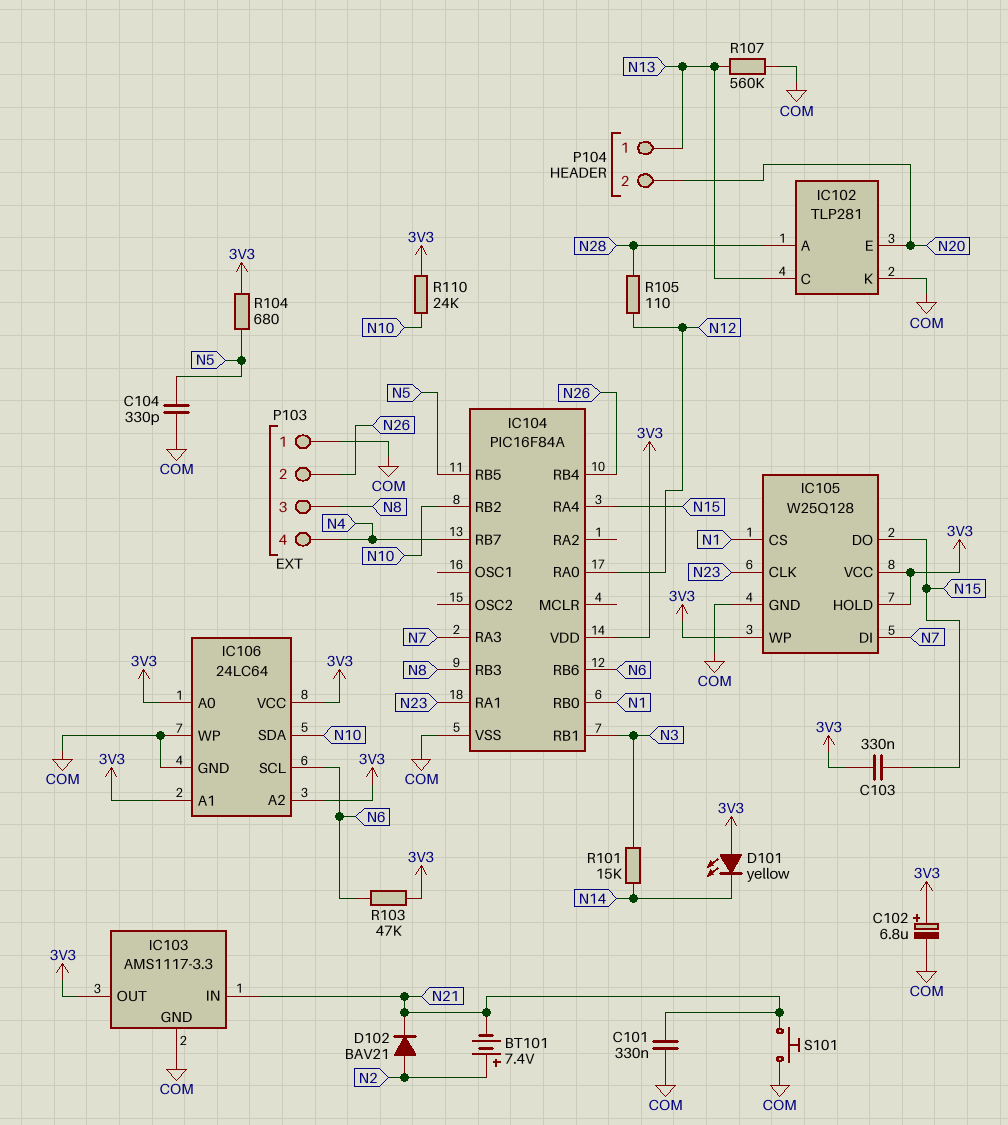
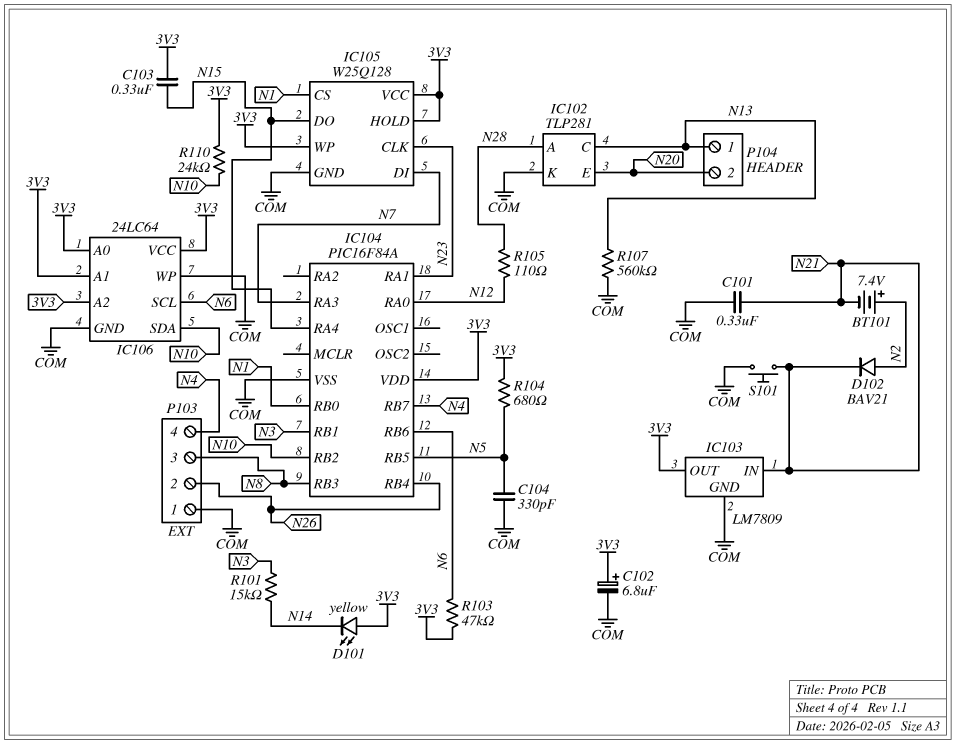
IC103: AMS1117-3.3 -> LM7809

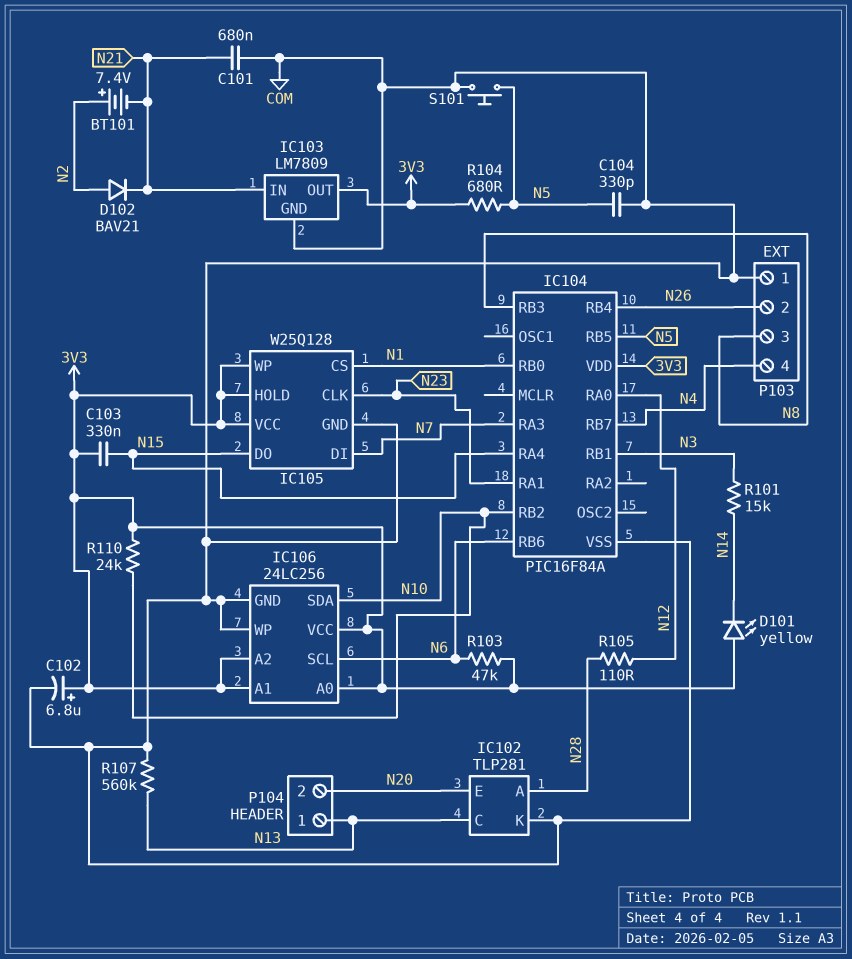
C101: 330nF (COM, N21) -> 680nF (COM, N21)
IC106: 24LC64 -> 24LC256
S101: button (COM, N21) -> button (COM, N5)

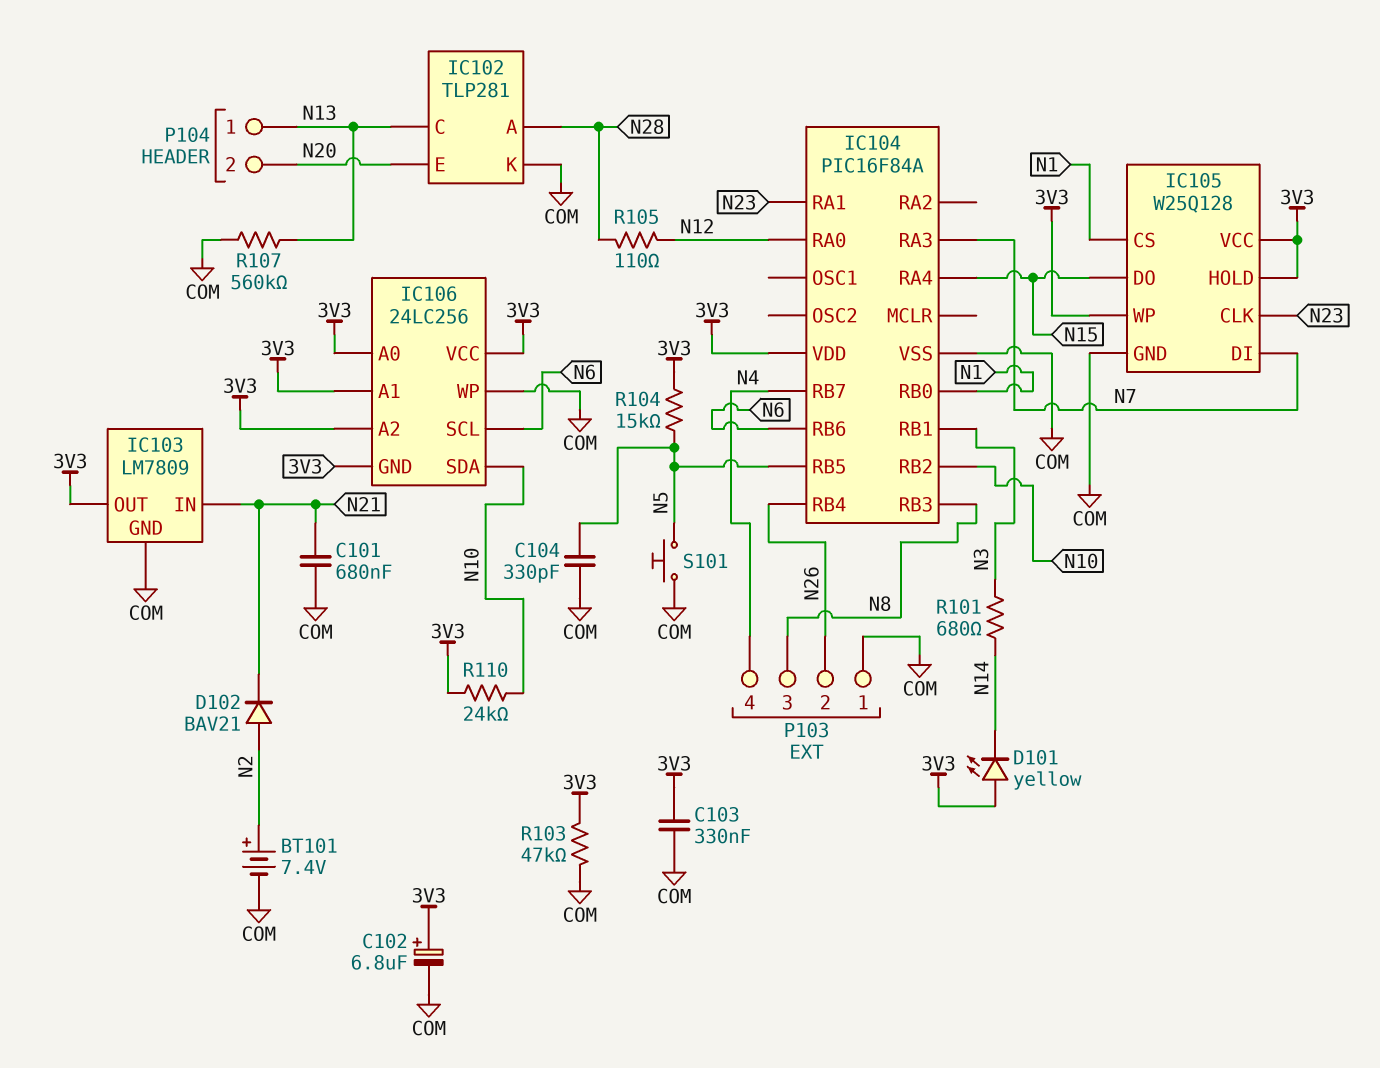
BT101: 7.4V (plus N2, minus N21) -> 7.4V (plus N2, minus COM)
C103: 330nF (3V3, N15) -> 330nF (3V3, COM)
IC106 pin GND: COM -> 3V3
R101: 15k (N3, N14) -> 680 (N3, N14)
R103: 47k (3V3, N6) -> 47k (3V3, COM)
R104: 680 (3V3, N5) -> 15k (3V3, N5)

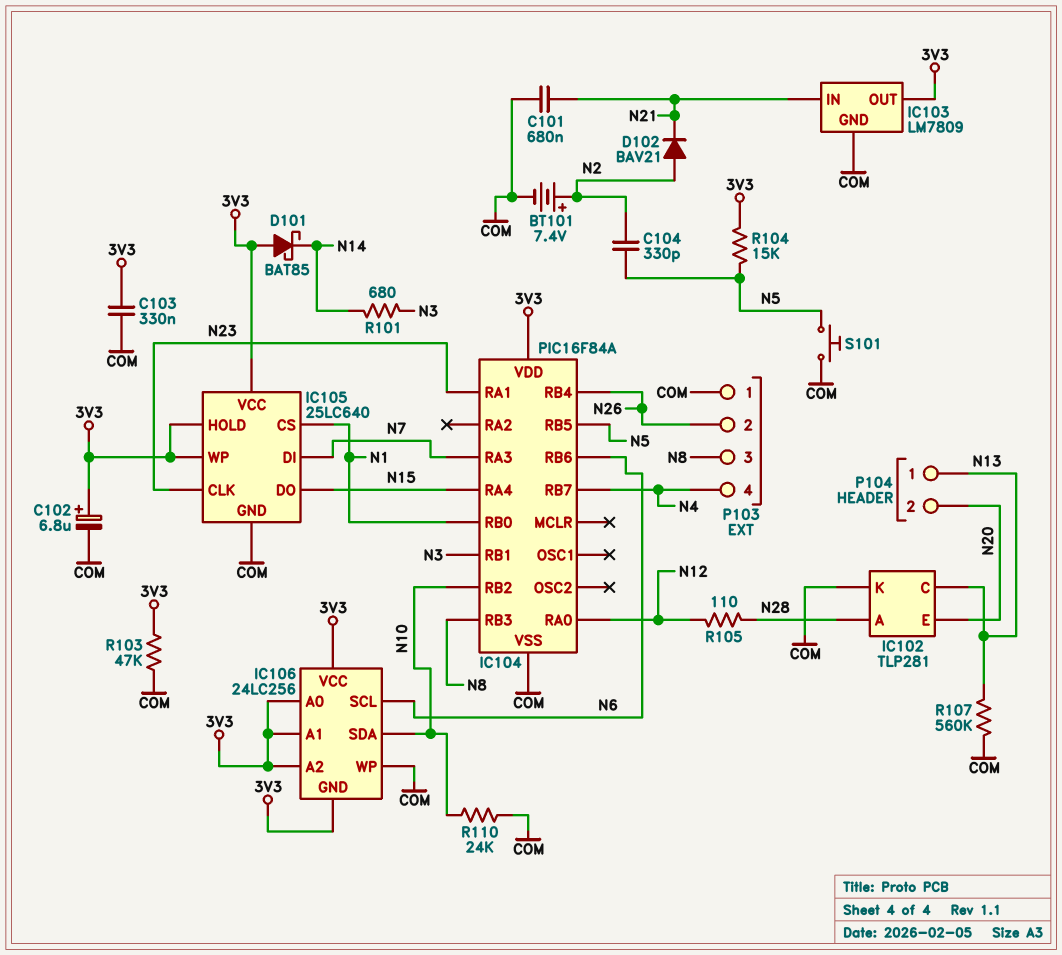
C104: 330pF (COM, N5) -> 330pF (N2, N5)
D101: LED yellow (A 3V3, K N14) -> schottky BAT85 (A 3V3, K N14)
IC105: W25Q128 -> 25LC640
R110: 24k (3V3, N10) -> 24k (COM, N10)

